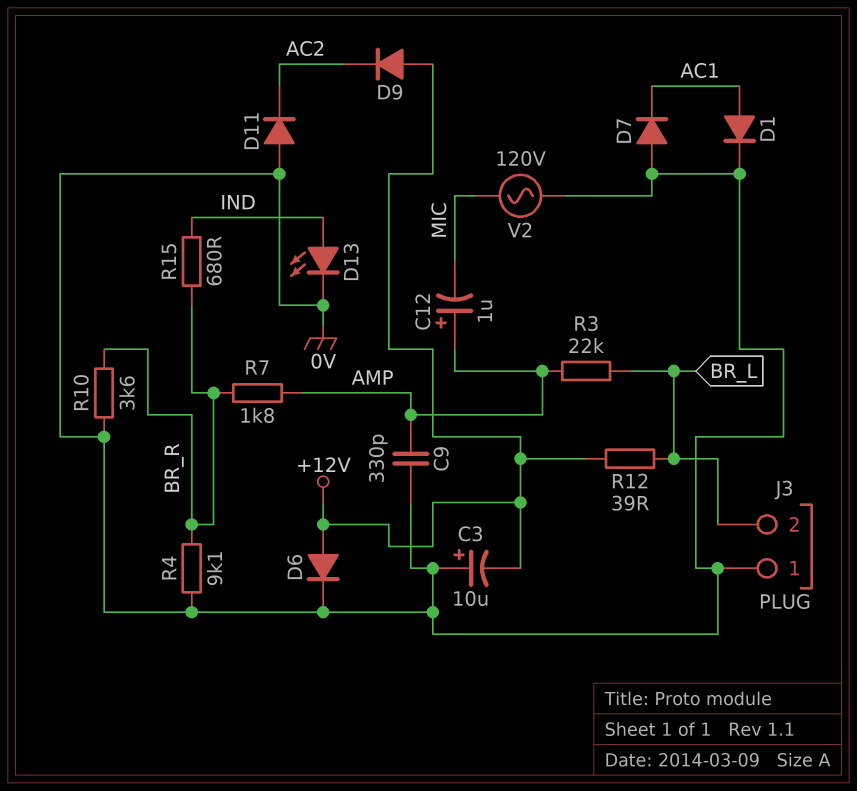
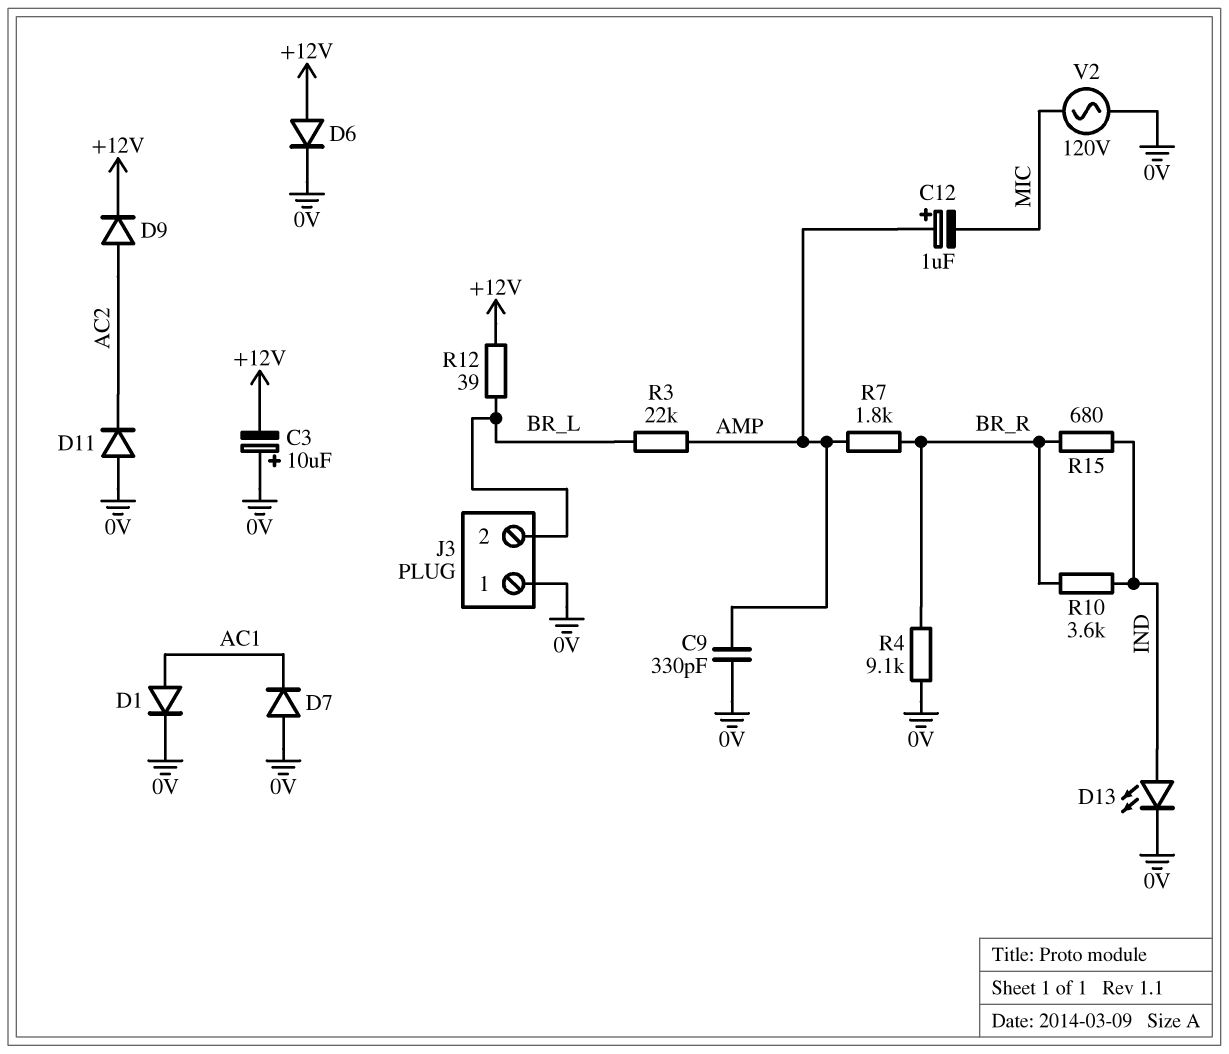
D9: diode (A +12V, K AC2) -> diode (A AC2, K +12V)
R10: 3.6k (0V, BR_R) -> 3.6k (BR_R, IND)

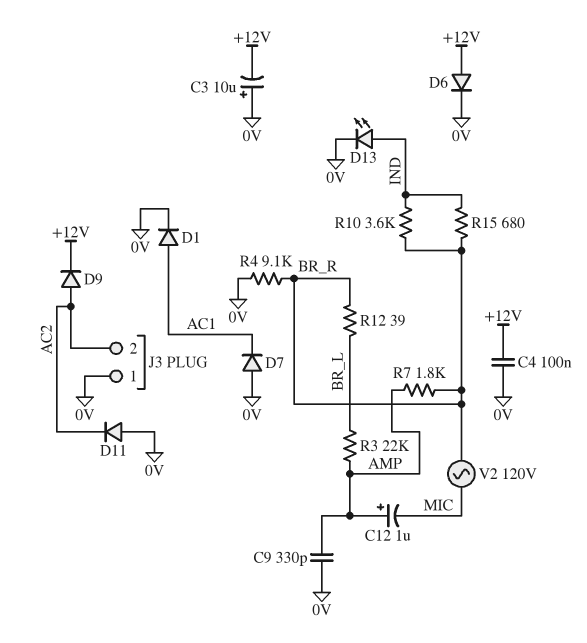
C4: none -> 100nF (+12V, 0V)
J3 pin 2: BR_L -> AC2
R12: 39 (+12V, BR_L) -> 39 (BR_L, BR_R)
V2: AC 120V (0V, MIC) -> AC 120V (BR_R, MIC)

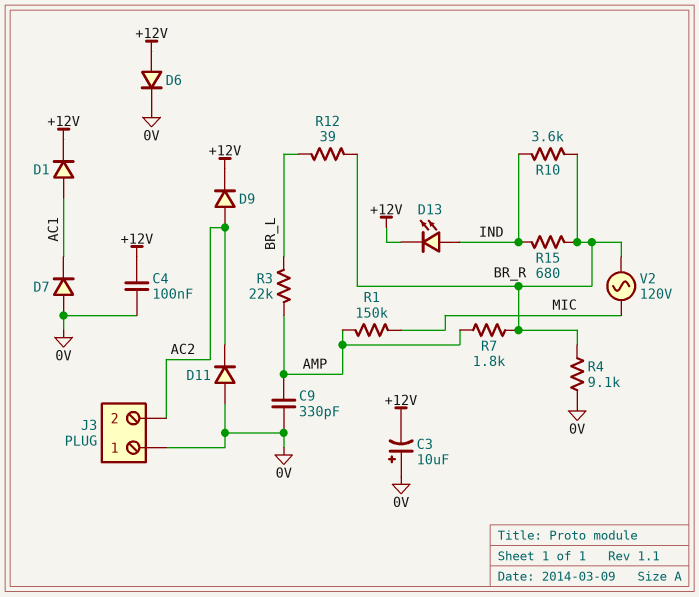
C12: 1uF (plus AMP, minus MIC) -> none
D1: diode (A AC1, K 0V) -> diode (A AC1, K +12V)
D13: LED (A IND, K 0V) -> LED (A IND, K +12V)
R1: none -> 150k (AMP, MIC)

